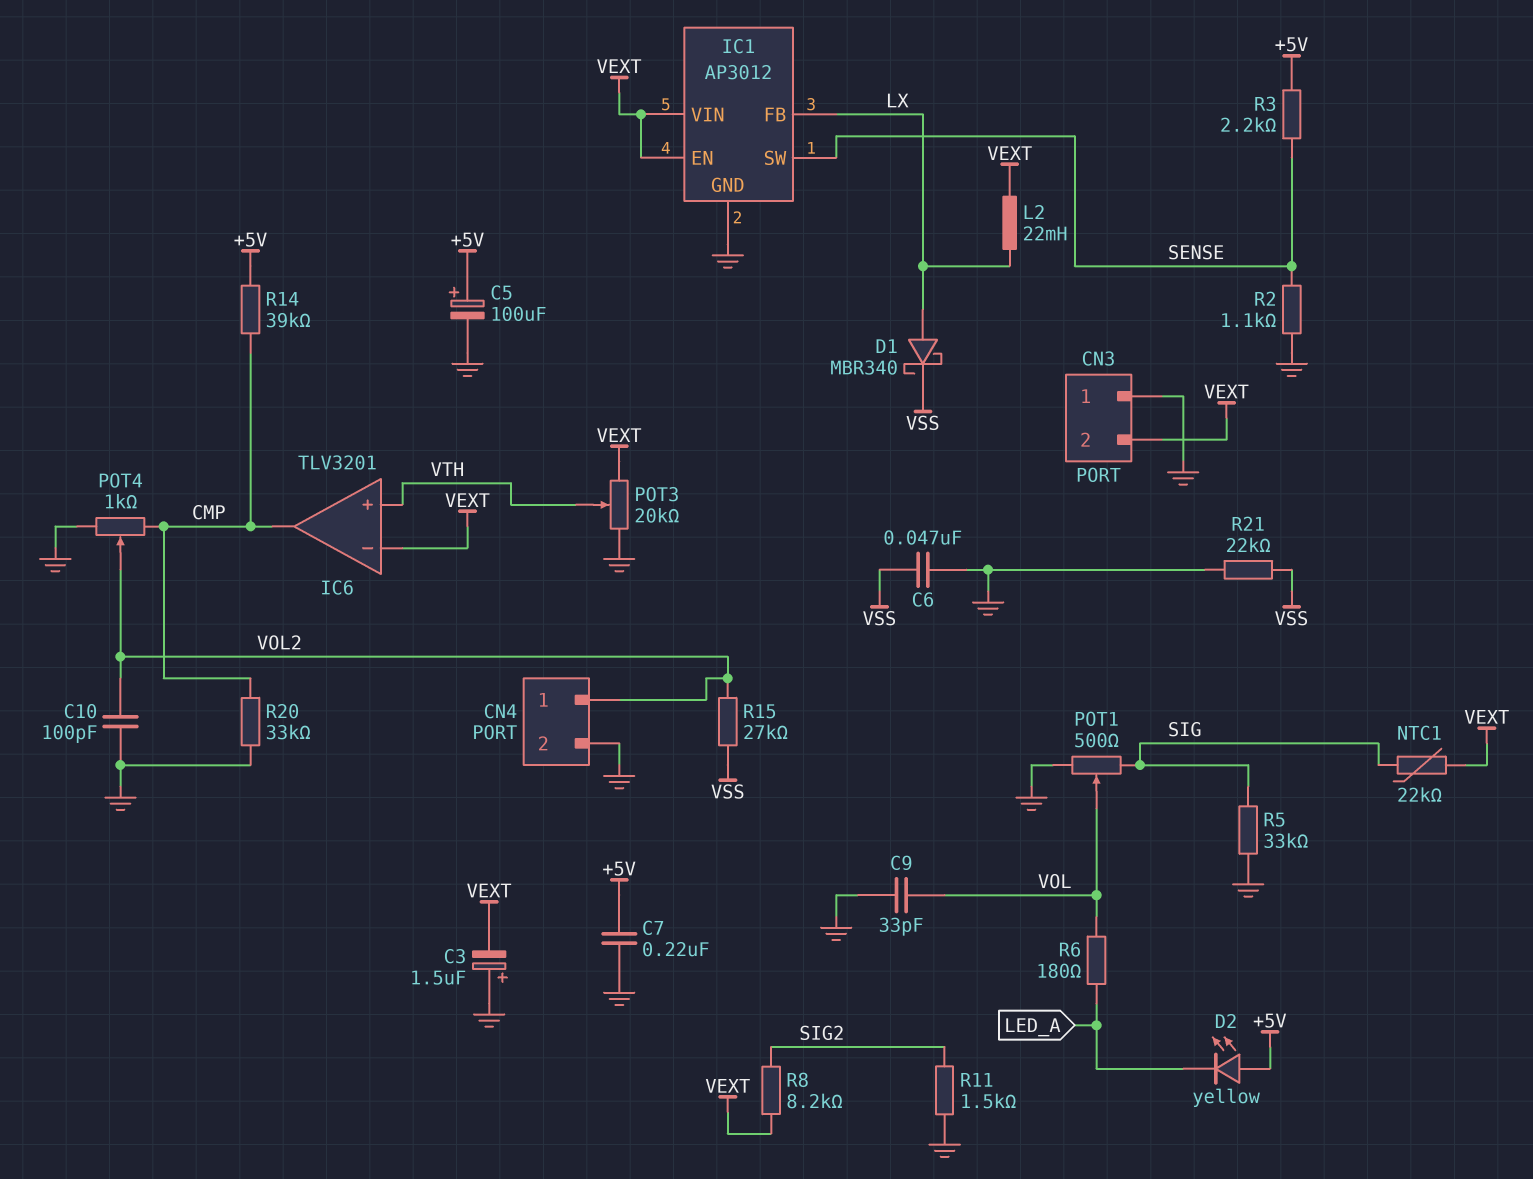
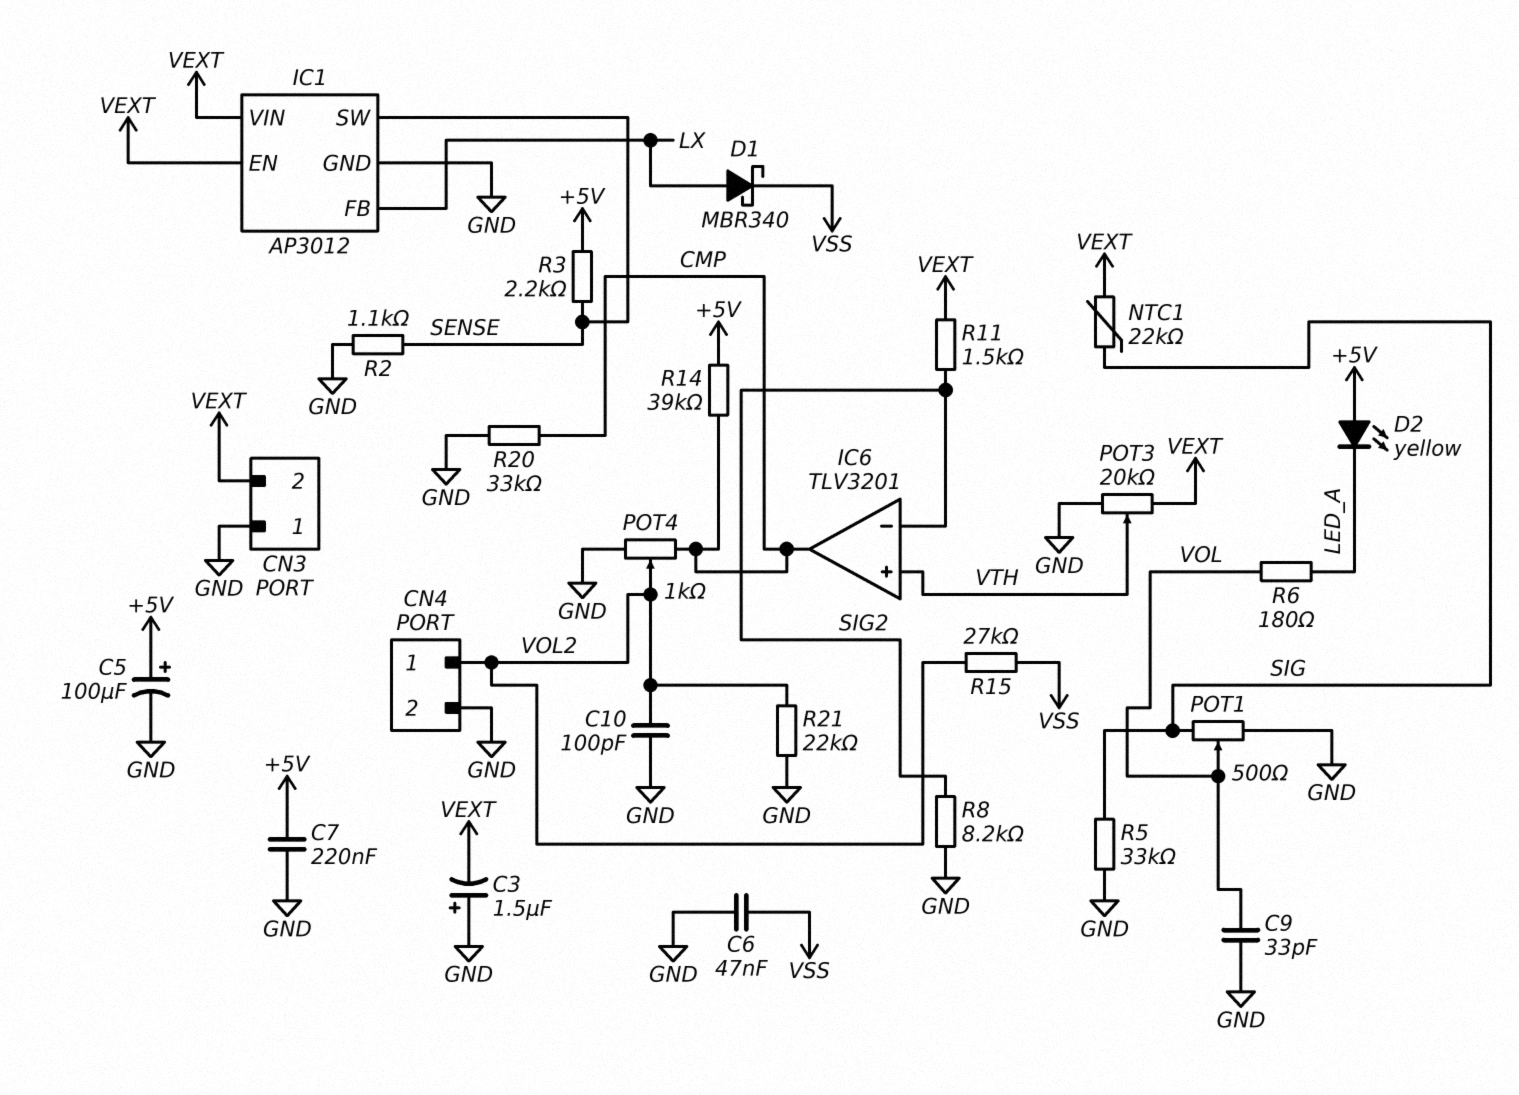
IC6 pin in-: VEXT -> SIG2
L2: 22mH (LX, VEXT) -> none
R8: 8.2k (SIG2, VEXT) -> 8.2k (GND, SIG2)
R11: 1.5k (GND, SIG2) -> 1.5k (SIG2, VEXT)
R21: 22k (GND, VSS) -> 22k (GND, VOL2)

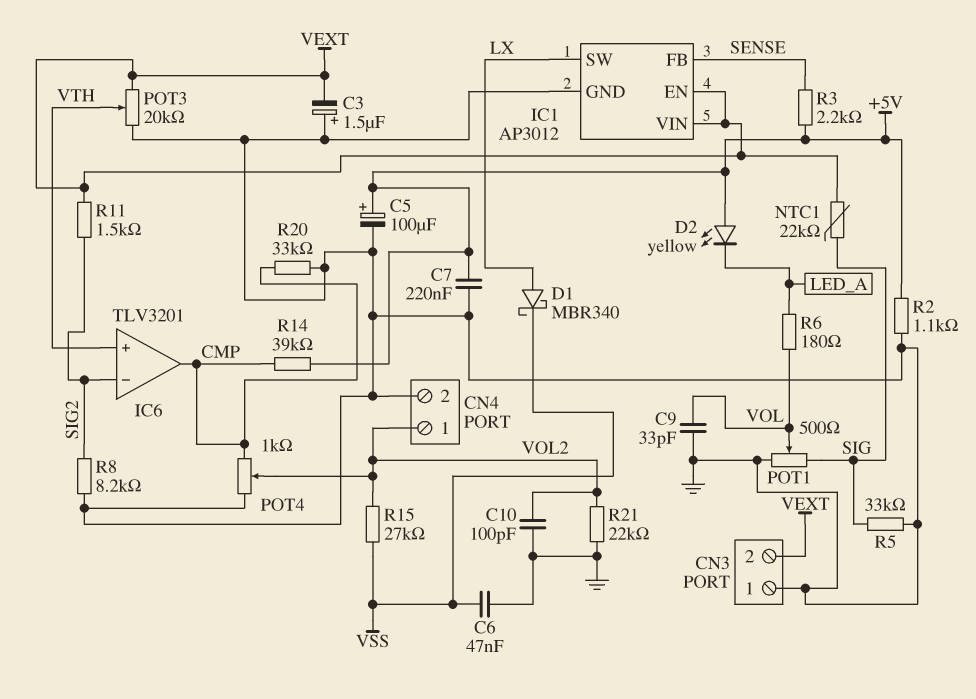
IC1 pin FB: LX -> SENSE
IC1 pin SW: SENSE -> LX
R2: 1.1k (GND, SENSE) -> 1.1k (+5V, GND)

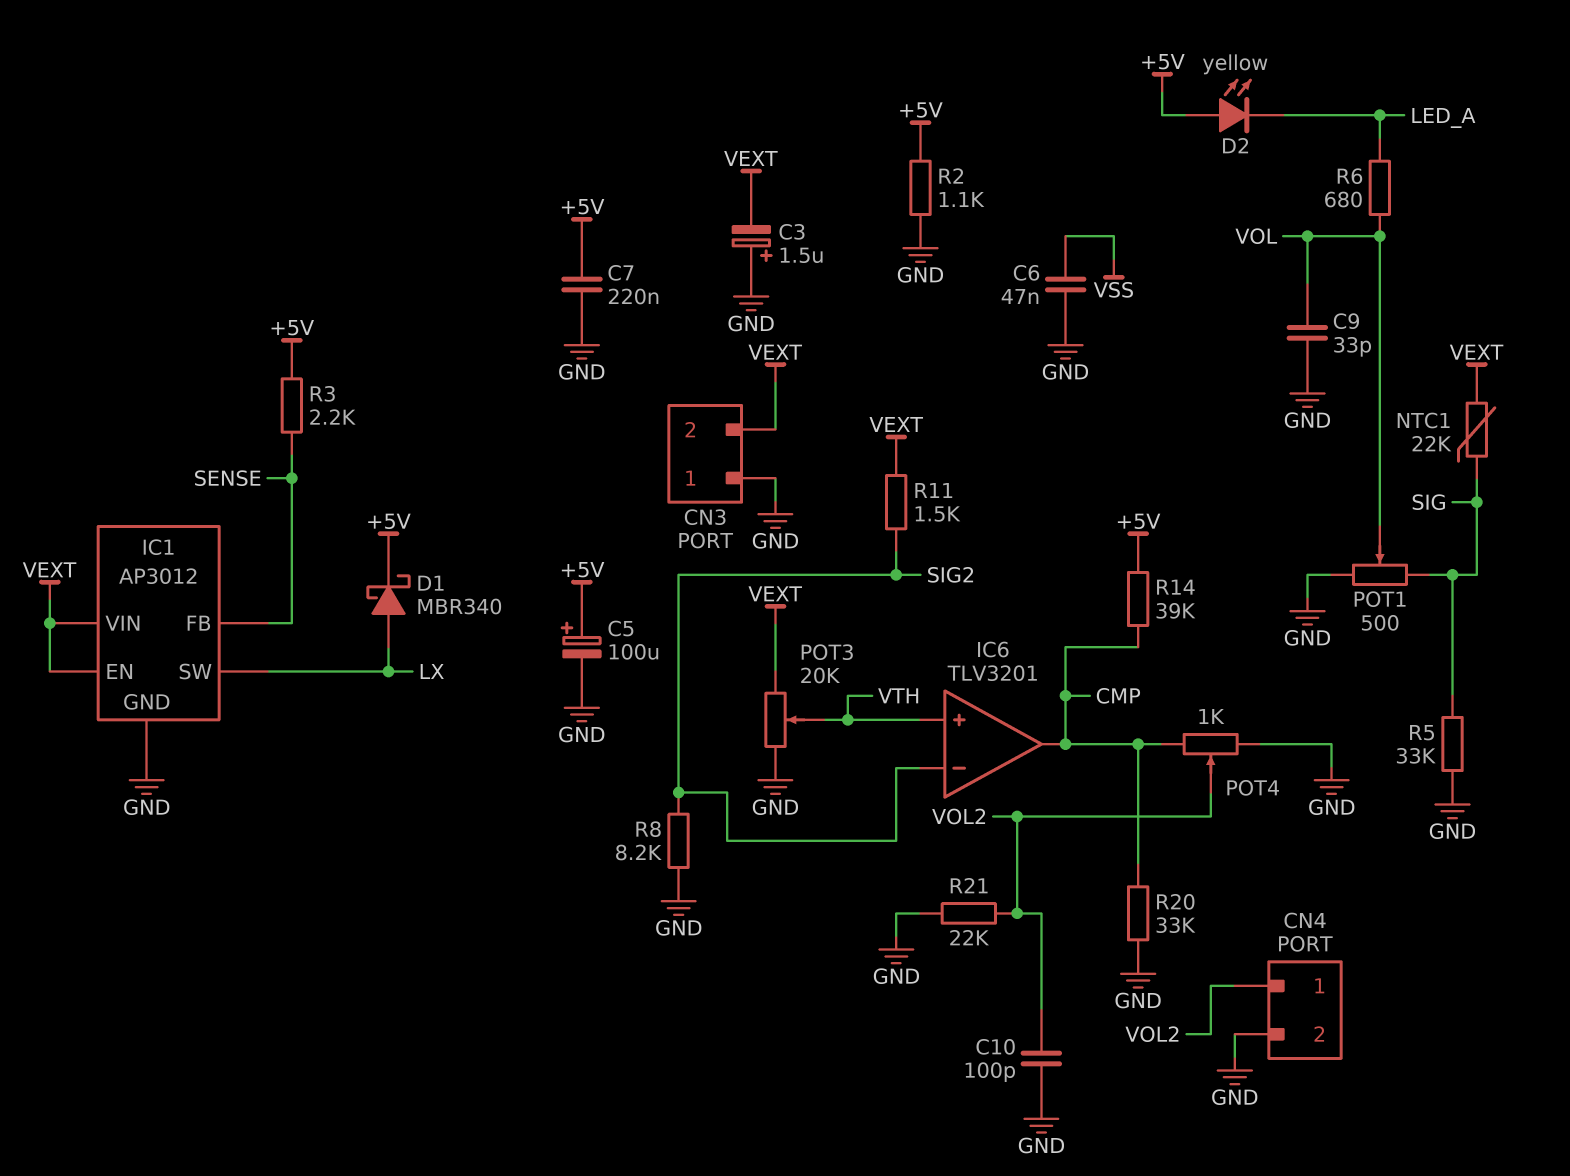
D1: schottky MBR340 (A LX, K VSS) -> schottky MBR340 (A LX, K +5V)
R6: 180 (LED_A, VOL) -> 680 (LED_A, VOL)
R15: 27k (VOL2, VSS) -> none

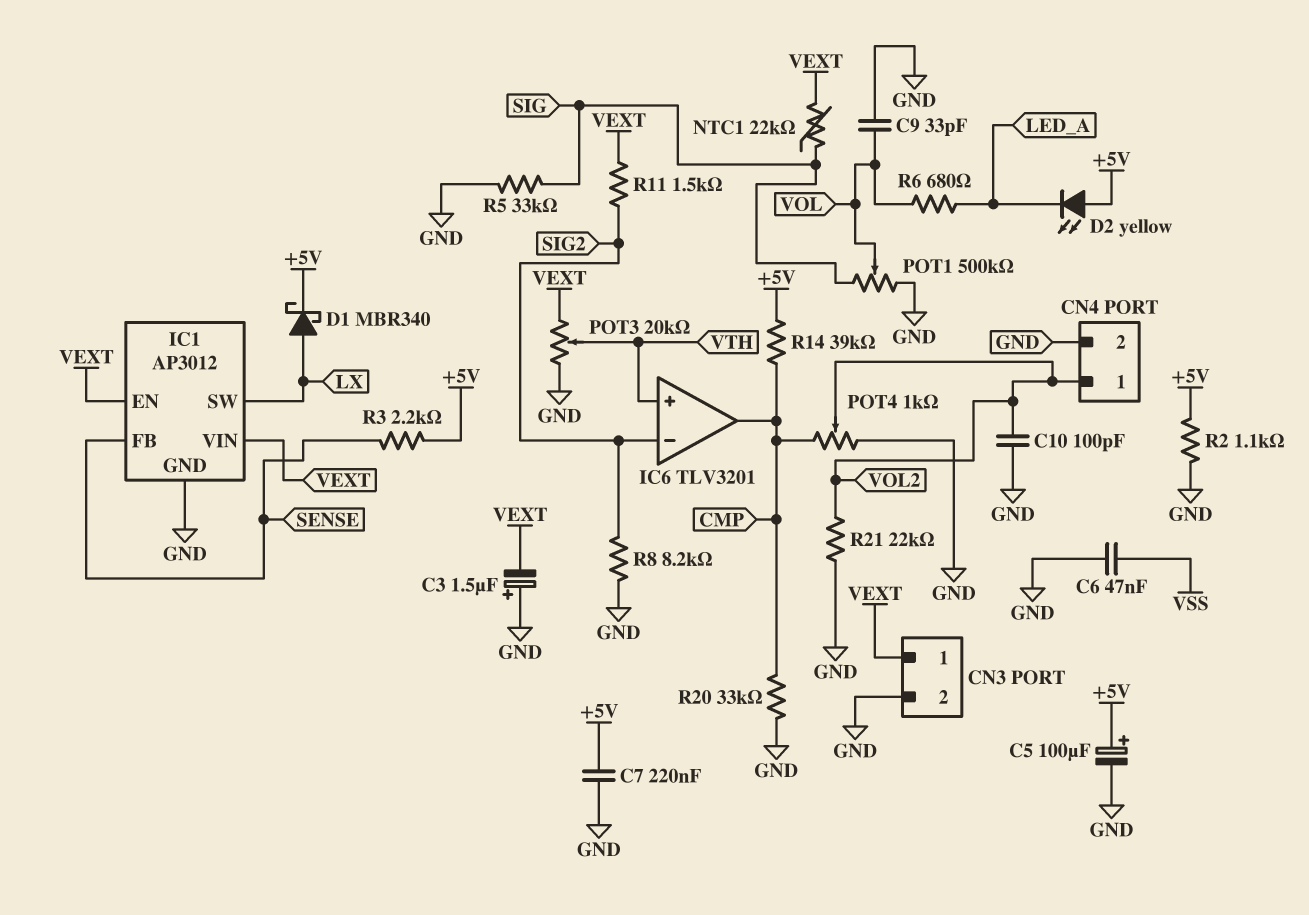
CN3 pin 1: GND -> VEXT
CN3 pin 2: VEXT -> GND
POT1: 500 (GND, SIG, wiper VOL) -> 500k (GND, SIG, wiper VOL)

